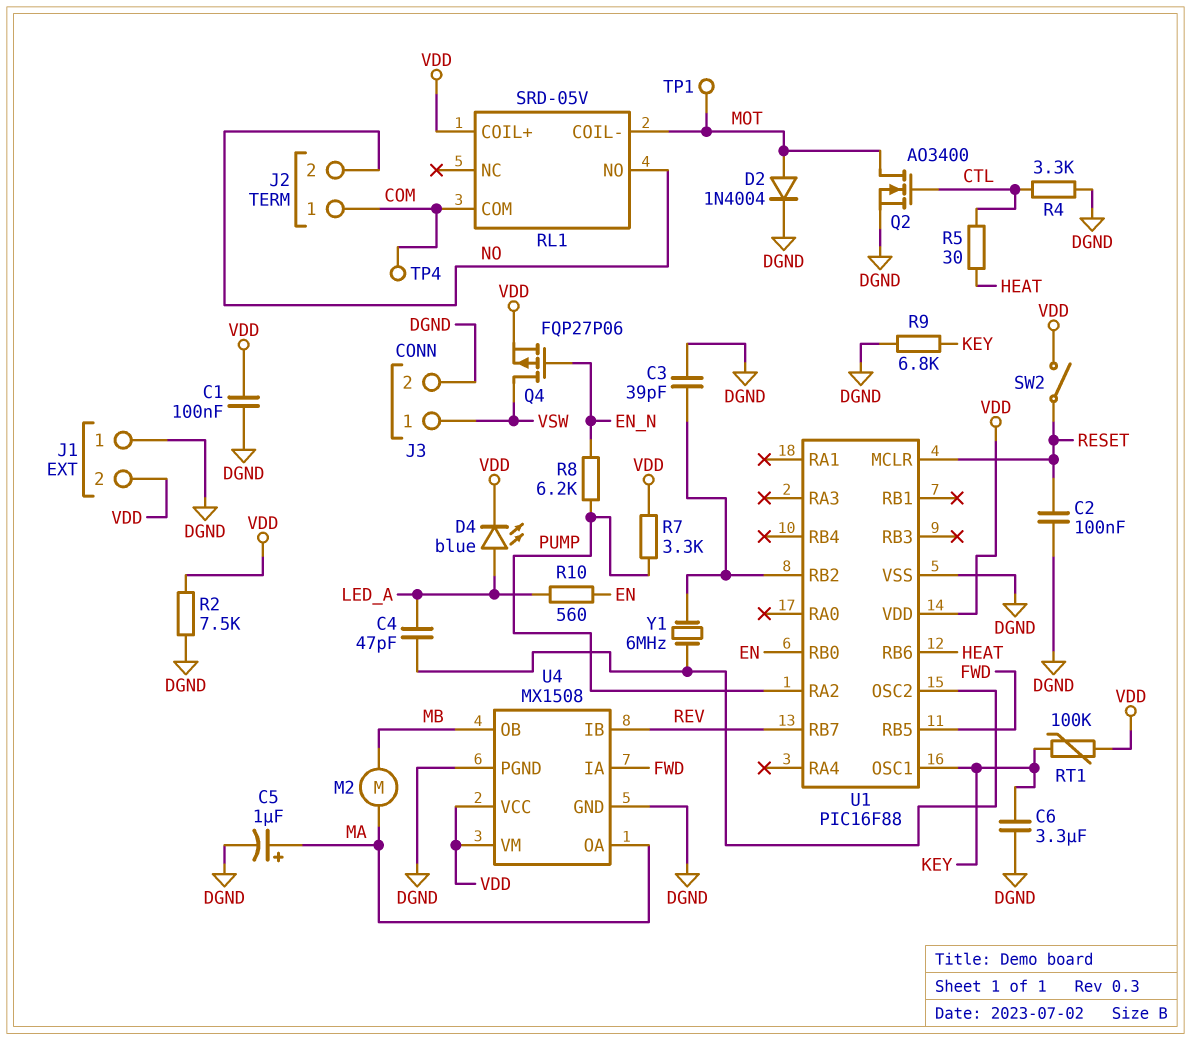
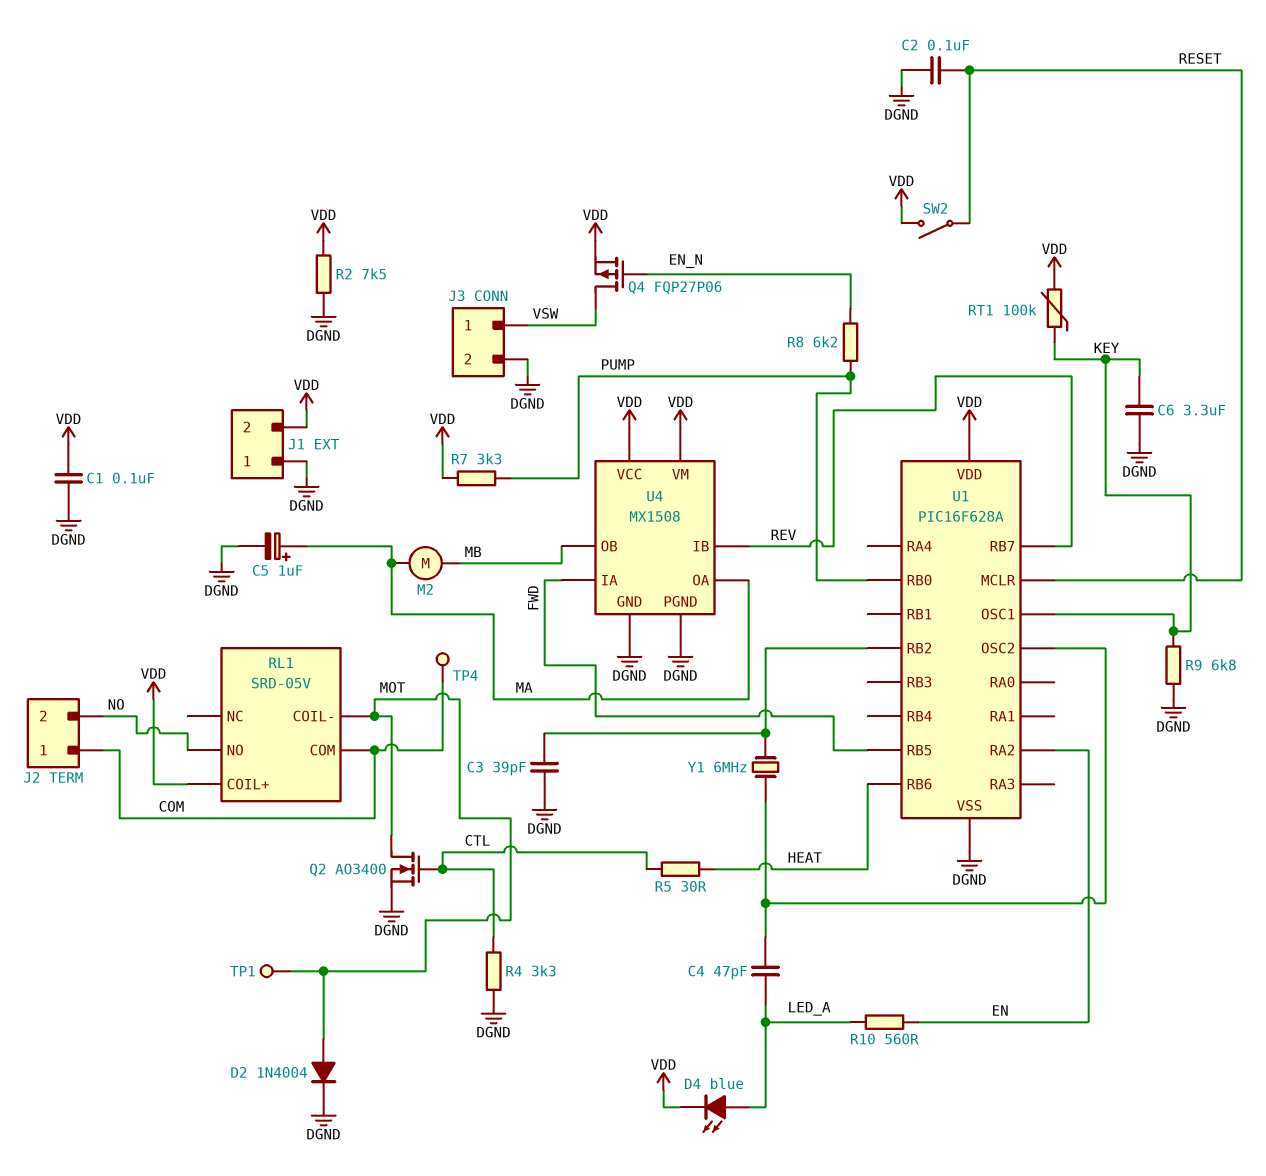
U1: PIC16F88 -> PIC16F628A
U1 pin RA2: PUMP -> EN
U1 pin RB0: EN -> PUMP

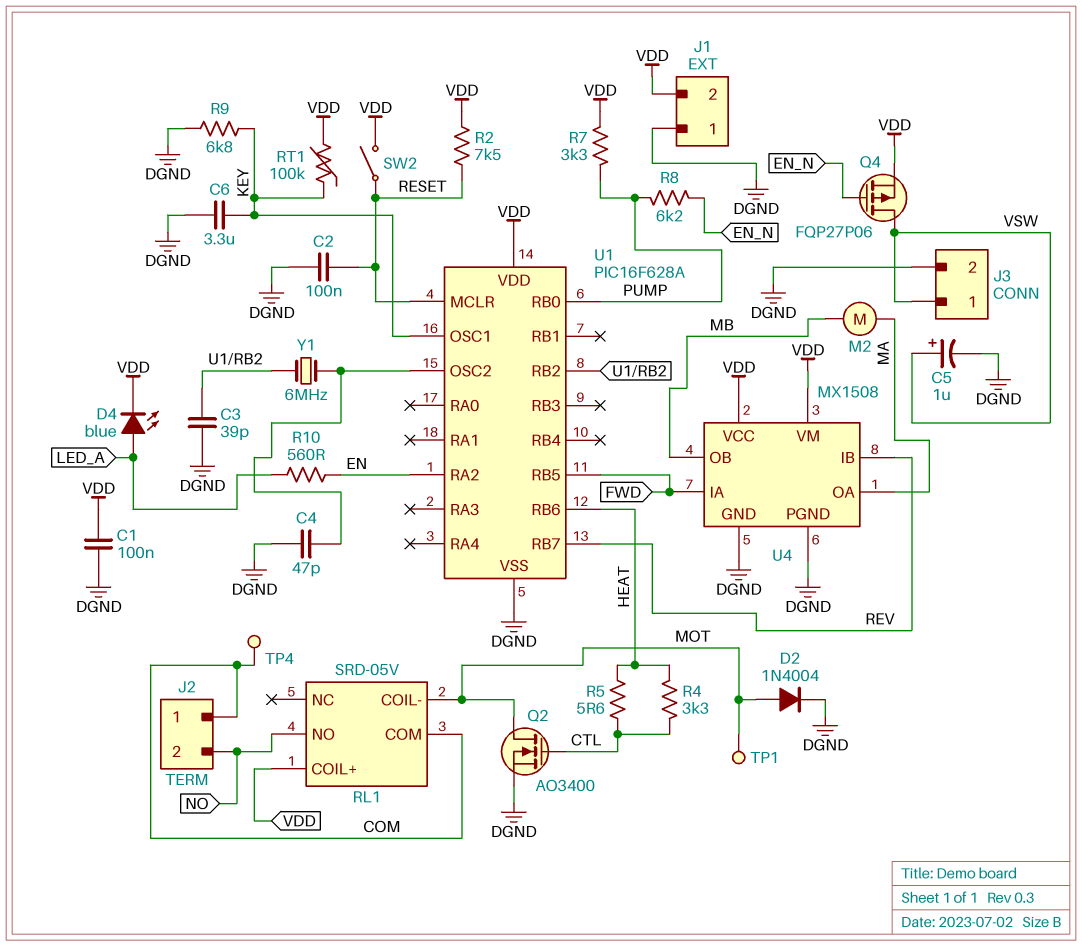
C4: 47pF (LED_A, U1/OSC2) -> 47pF (DGND, U1/OSC2)
C5: 1uF (plus MA, minus DGND) -> 1uF (plus VSW, minus DGND)
R2: 7.5k (DGND, VDD) -> 7.5k (RESET, VDD)
R4: 3.3k (CTL, DGND) -> 3.3k (CTL, HEAT)
R5: 30 (CTL, HEAT) -> 5.6 (CTL, HEAT)

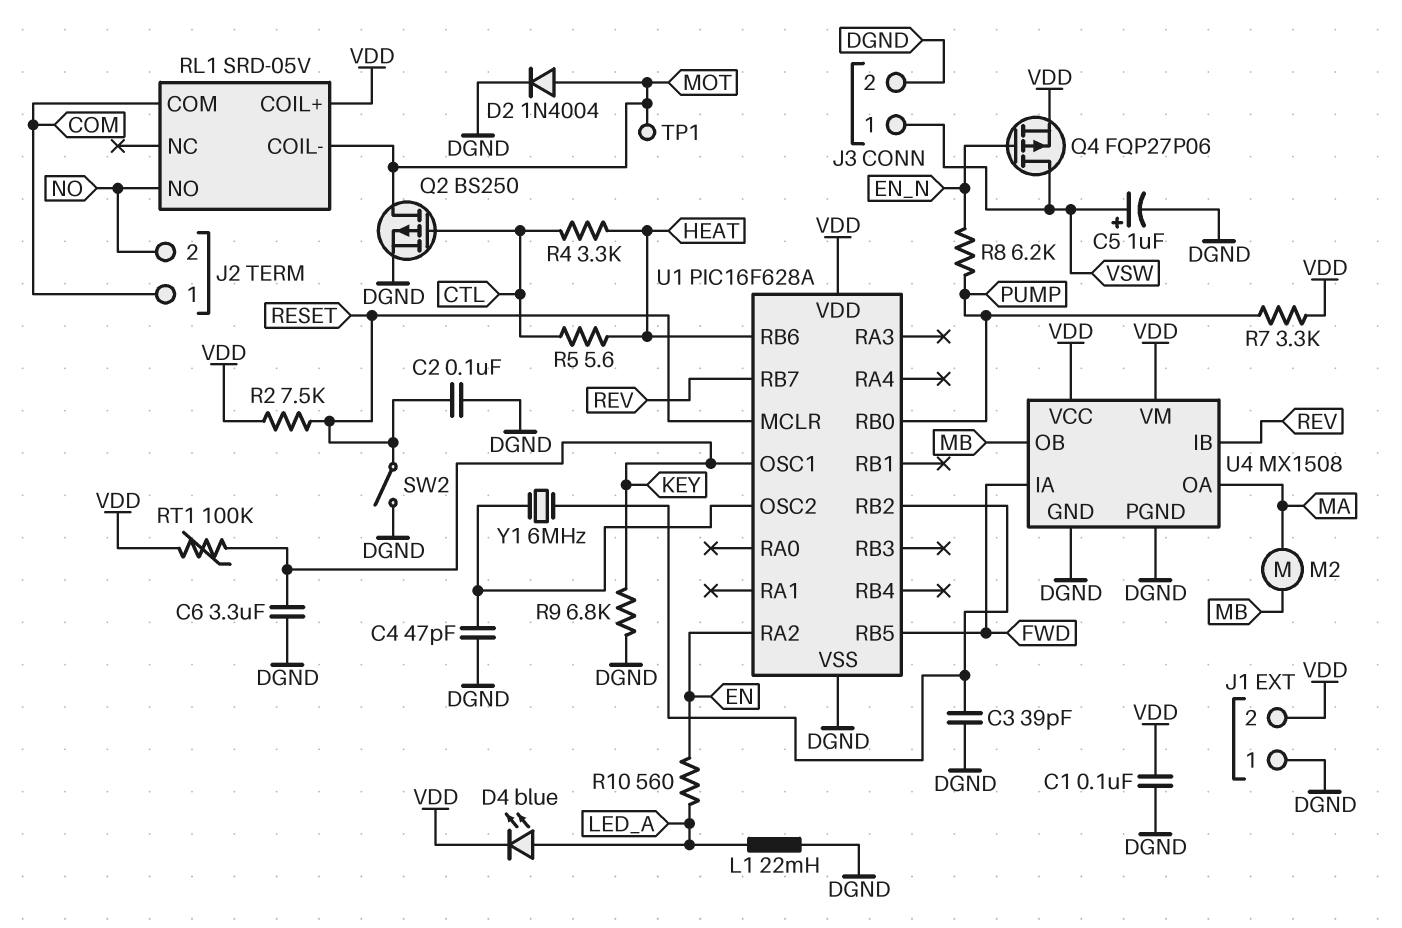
L1: none -> 22mH (DGND, LED_A)
Q2: NMOS AO3400 (G CTL, D MOT, S DGND) -> PMOS BS250 (G CTL, D MOT, S DGND)
SW2: switch (RESET, VDD) -> switch (DGND, RESET)
TP4: test point (COM) -> none

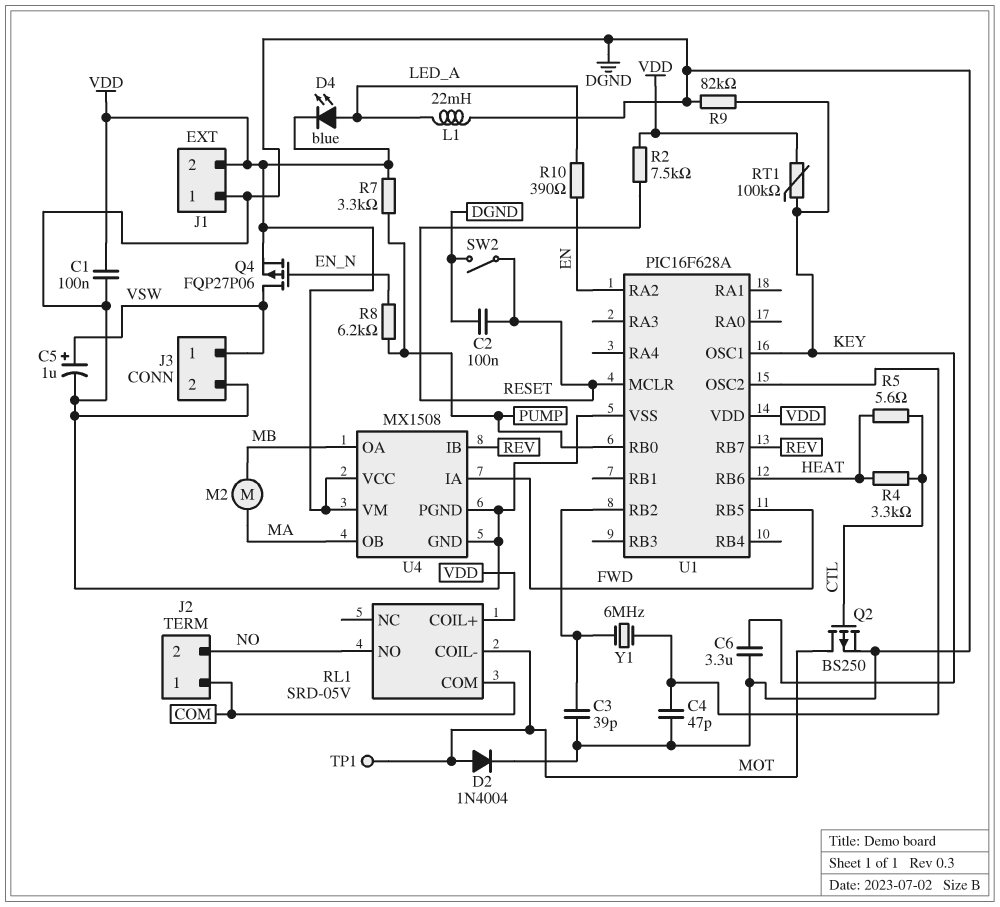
R9: 6.8k (DGND, KEY) -> 82k (DGND, KEY)
R10: 560 (EN, LED_A) -> 390 (EN, LED_A)
U4 pin OA: MA -> MB
U4 pin OB: MB -> MA

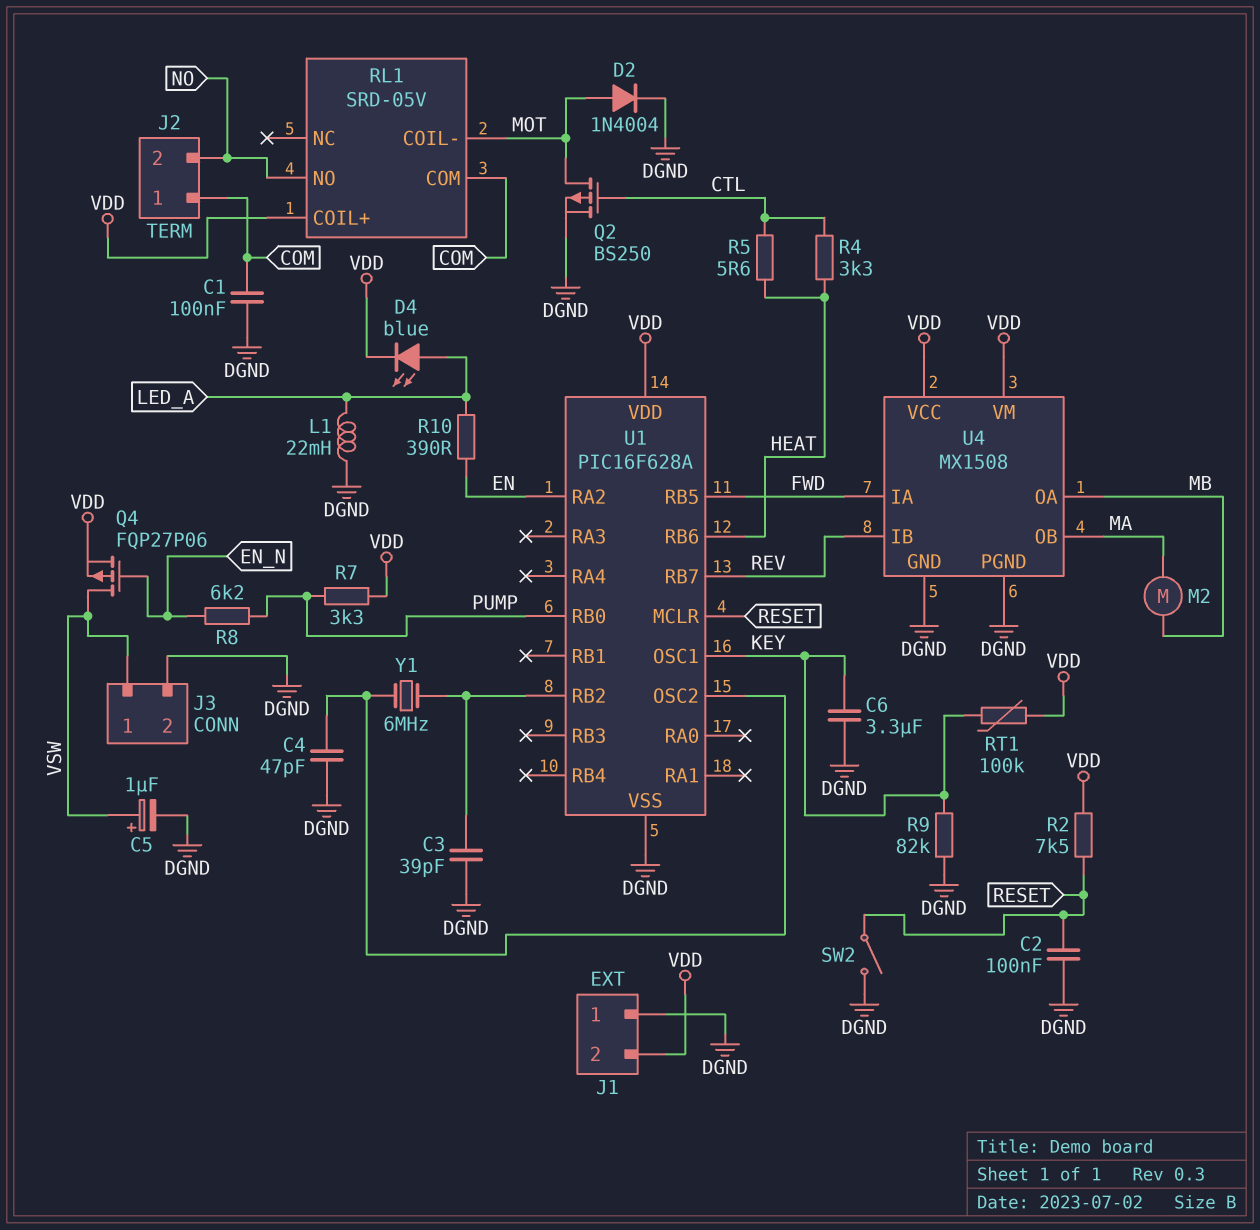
C1: 100nF (DGND, VDD) -> 100nF (COM, DGND)
TP1: test point (MOT) -> none

